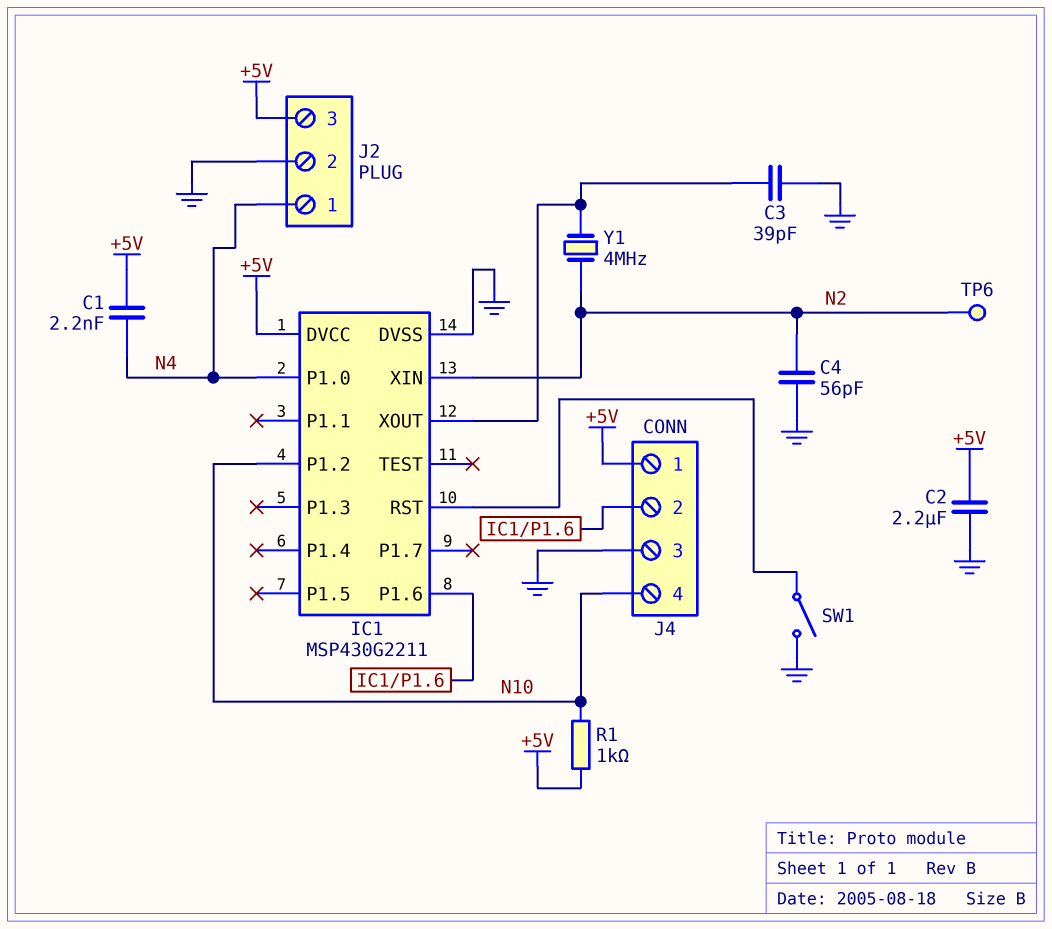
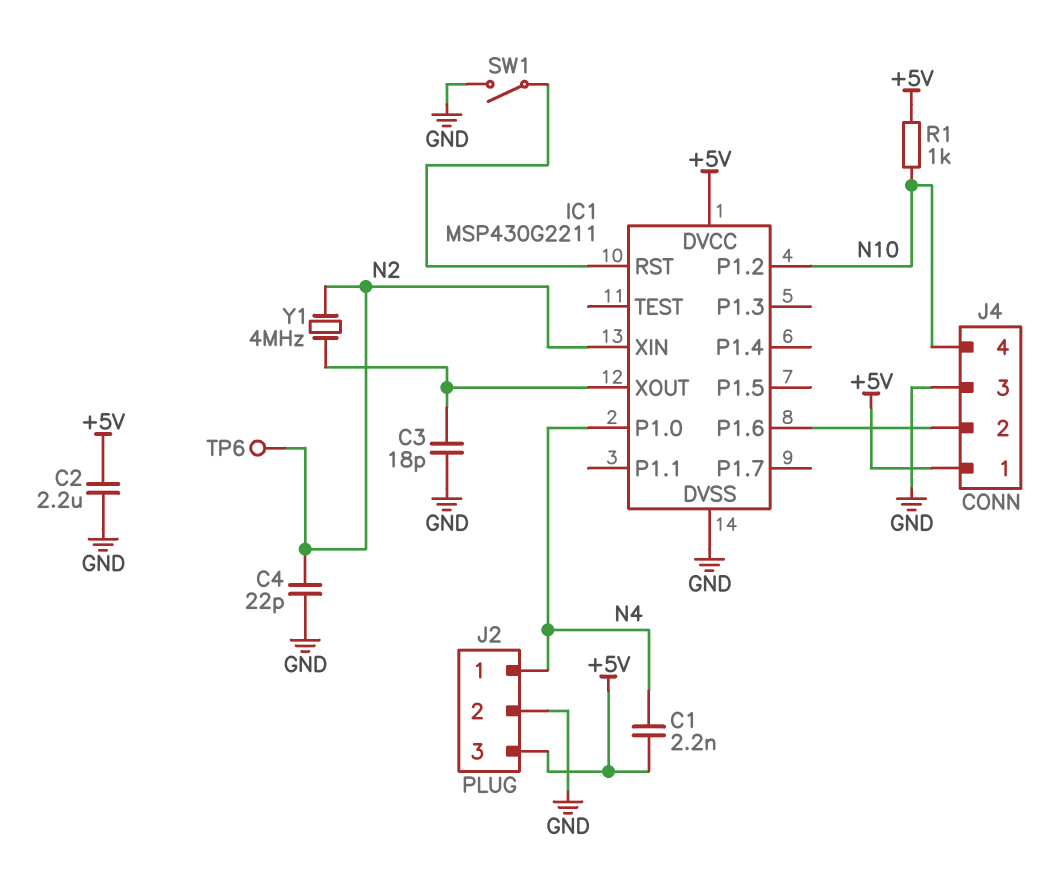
C3: 39pF (GND, IC1/XOUT) -> 18pF (GND, IC1/XOUT)
C4: 56pF (GND, N2) -> 22pF (GND, N2)

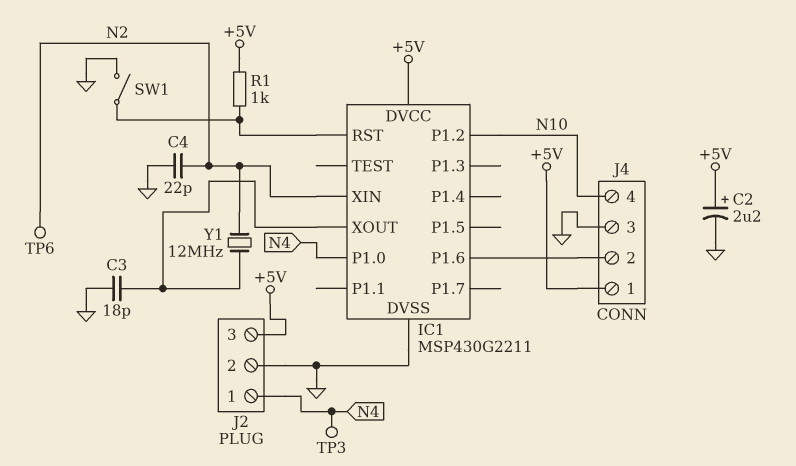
C1: 2.2nF (+5V, N4) -> none
C2: 2.2uF (+5V, GND) -> 2.2uF (plus +5V, minus GND)
R1: 1k (+5V, N10) -> 1k (+5V, IC1/RST)
TP3: none -> test point (N4)
Y1: 4MHz (IC1/XOUT, N2) -> 12MHz (IC1/XOUT, N2)

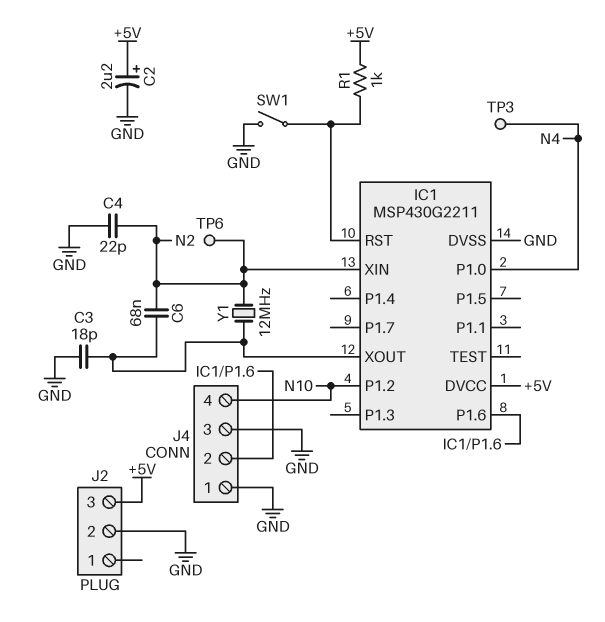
C6: none -> 68nF (IC1/XOUT, N2)
J2 pin 1: N4 -> none
J4 pin 1: +5V -> GND

